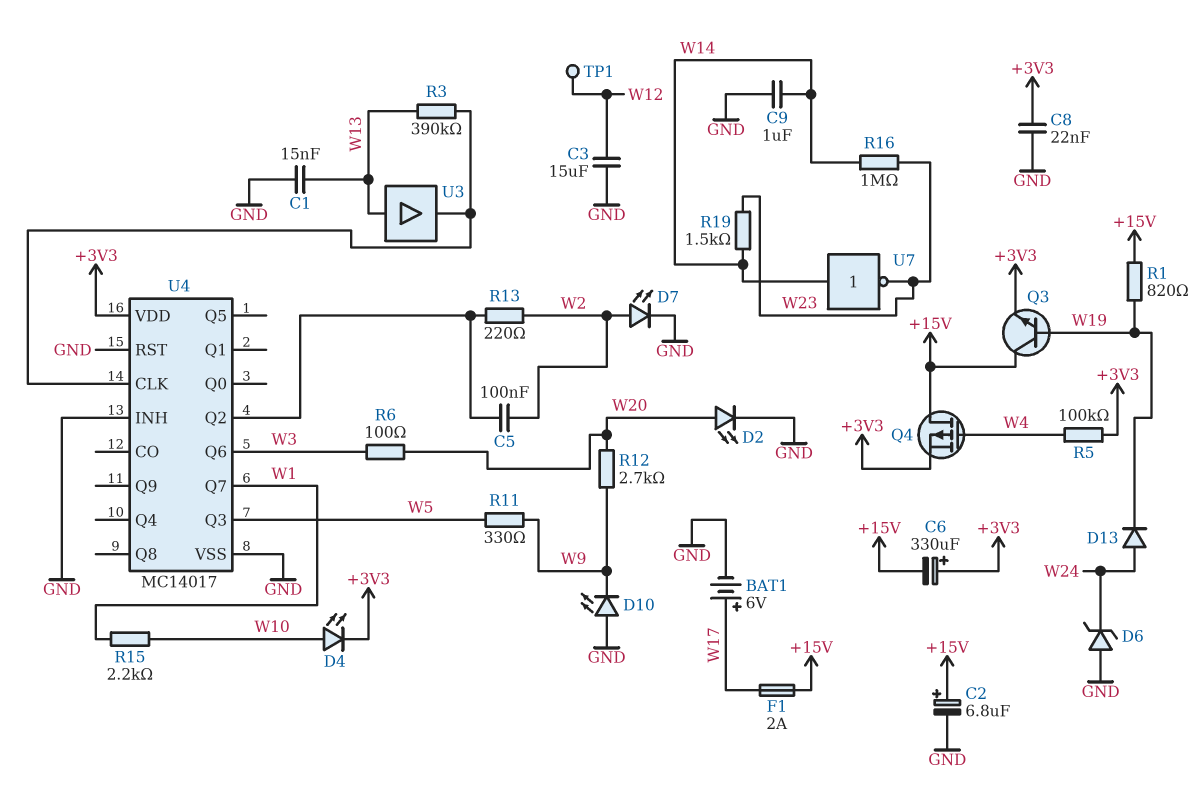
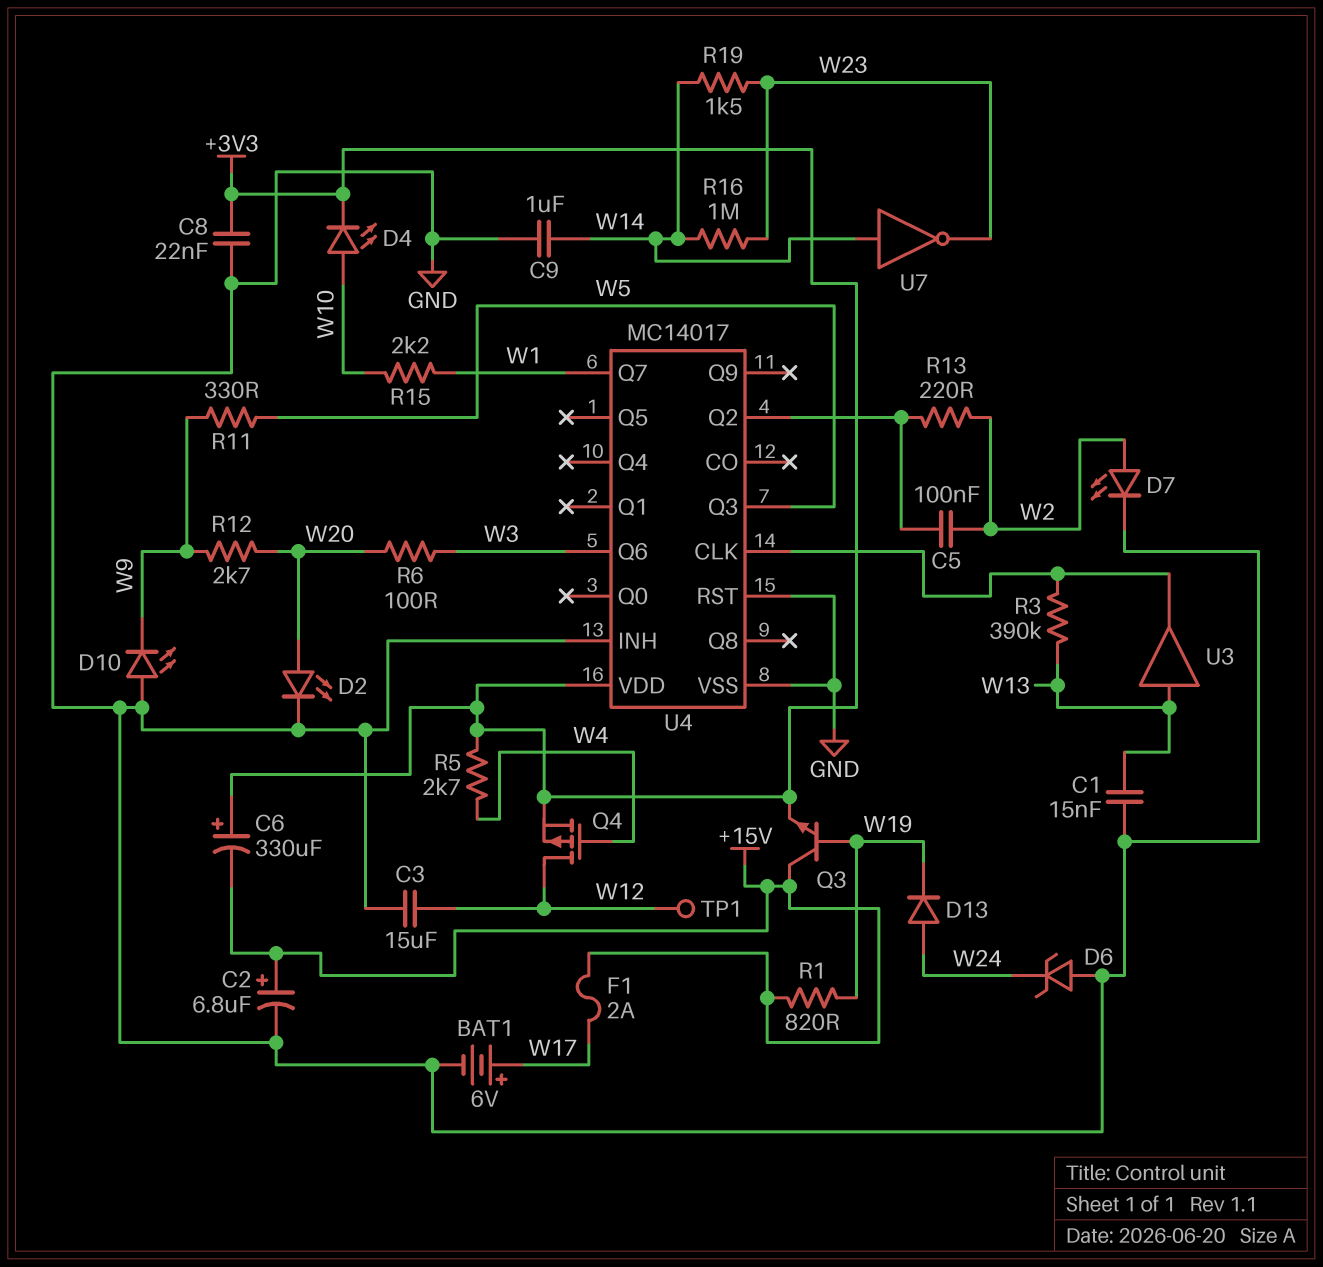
Q4: PMOS (G W4, D +15V, S +3V3) -> PMOS (G W4, D W12, S +3V3)
R5: 100k (+3V3, W4) -> 2.7k (+3V3, W4)

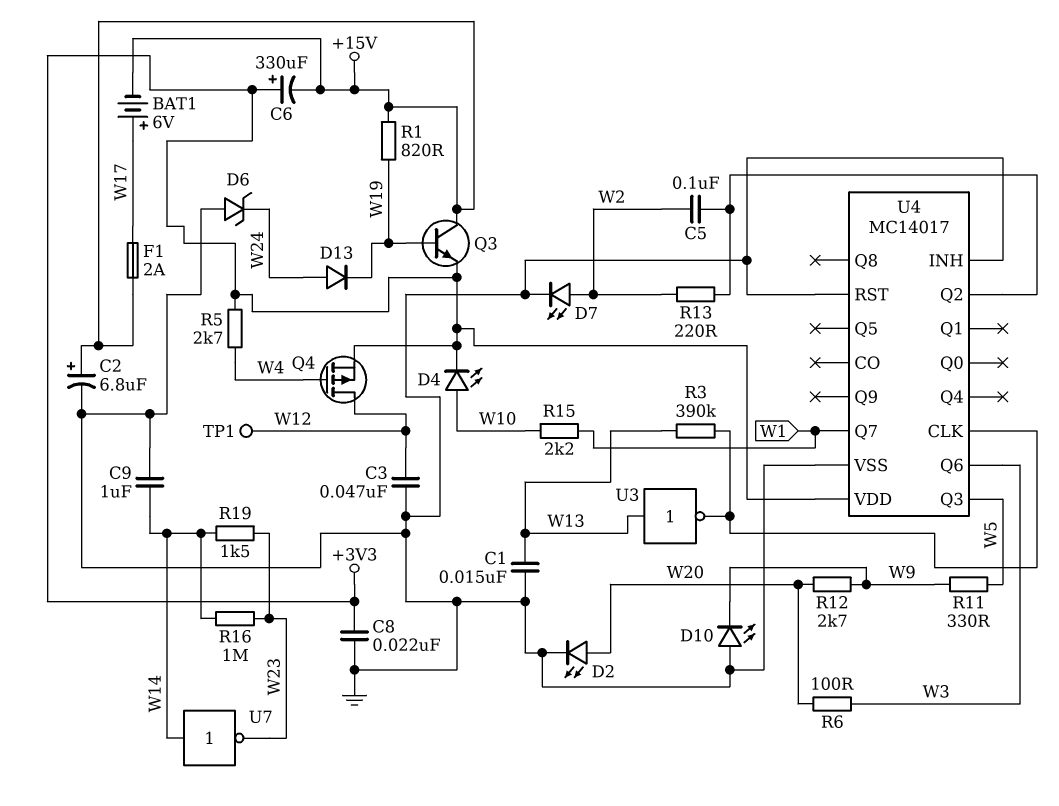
BAT1: 6V (plus W17, minus GND) -> 6V (plus W17, minus +15V)
C3: 15uF (GND, W12) -> 47nF (GND, W12)
U3: buffer (in W13, out U4/CLK) -> NOT (in W13, out U4/CLK)

